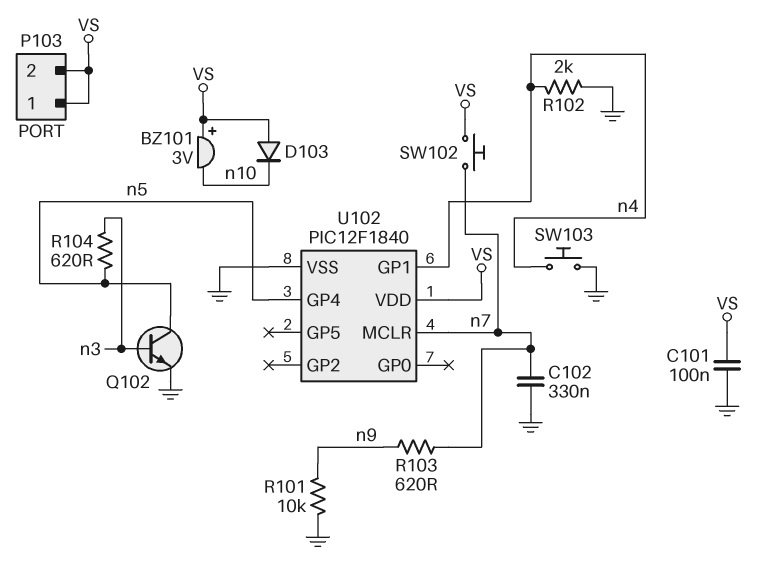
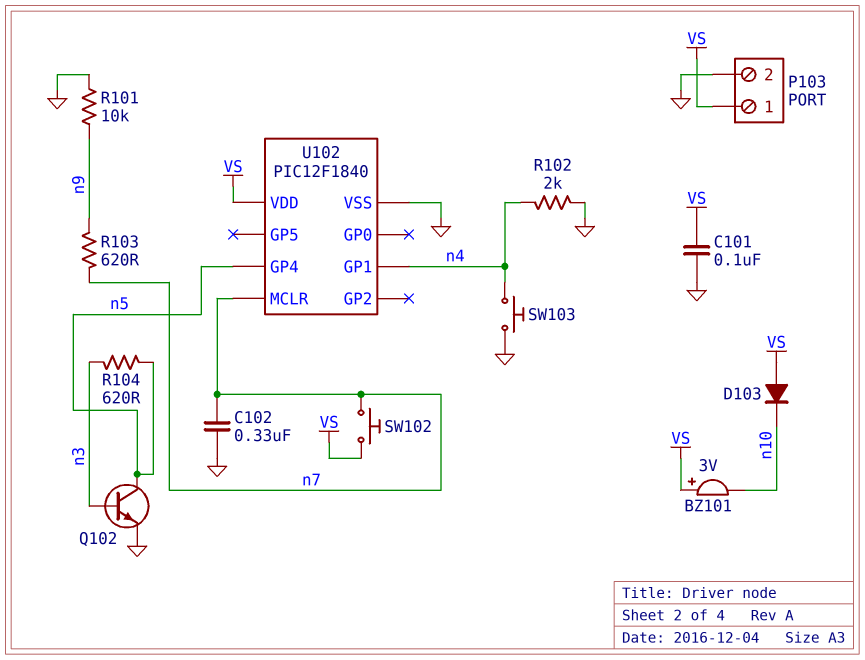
P103 pin 2: VS -> GND

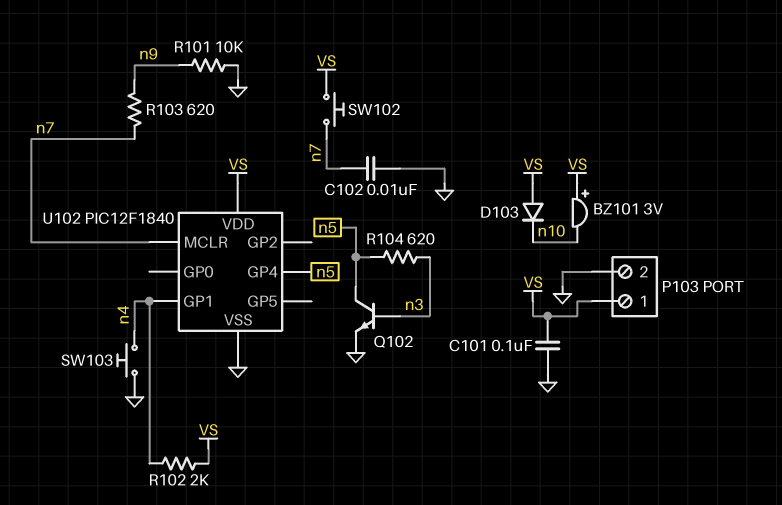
C102: 330nF (GND, n7) -> 10nF (GND, n7)
R102: 2k (GND, n4) -> 2k (VS, n4)

